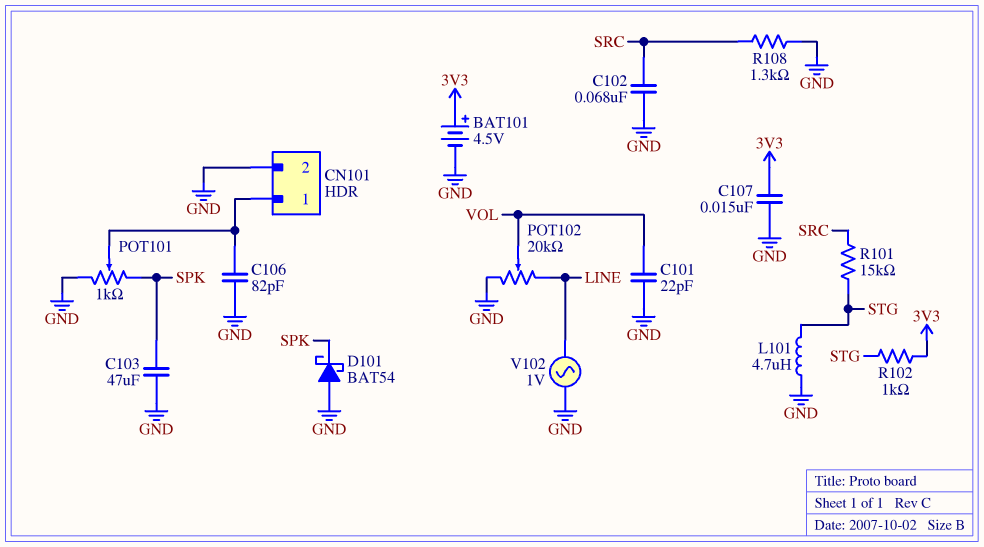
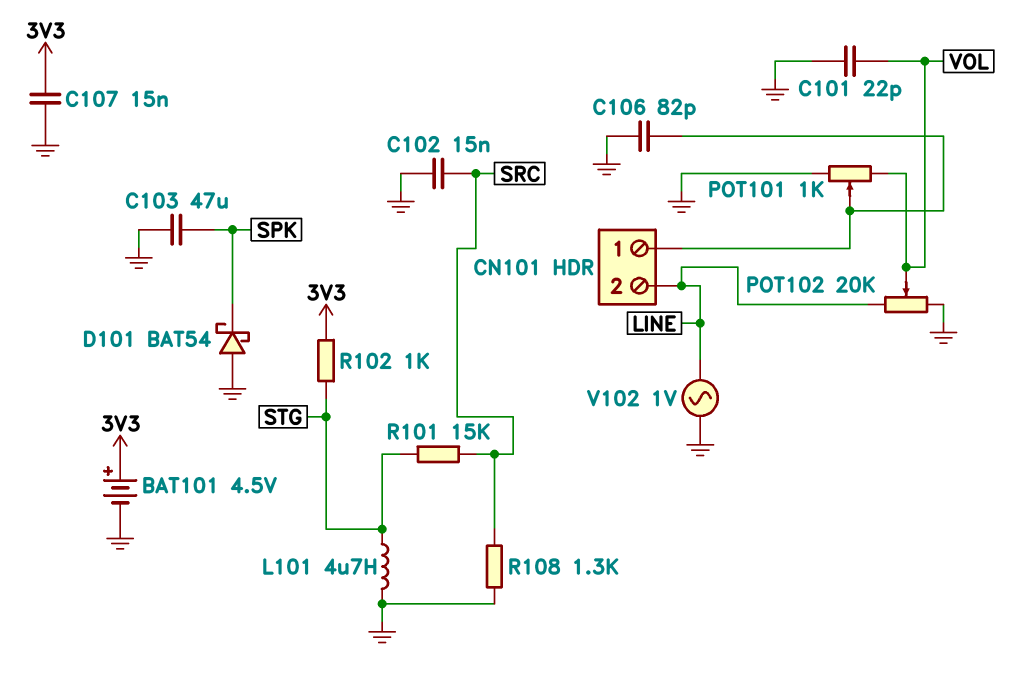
C102: 68nF (GND, SRC) -> 15nF (GND, SRC)
CN101 pin 2: GND -> LINE
POT101: 1k (GND, SPK, wiper CN101/1) -> 1k (GND, VOL, wiper CN101/1)

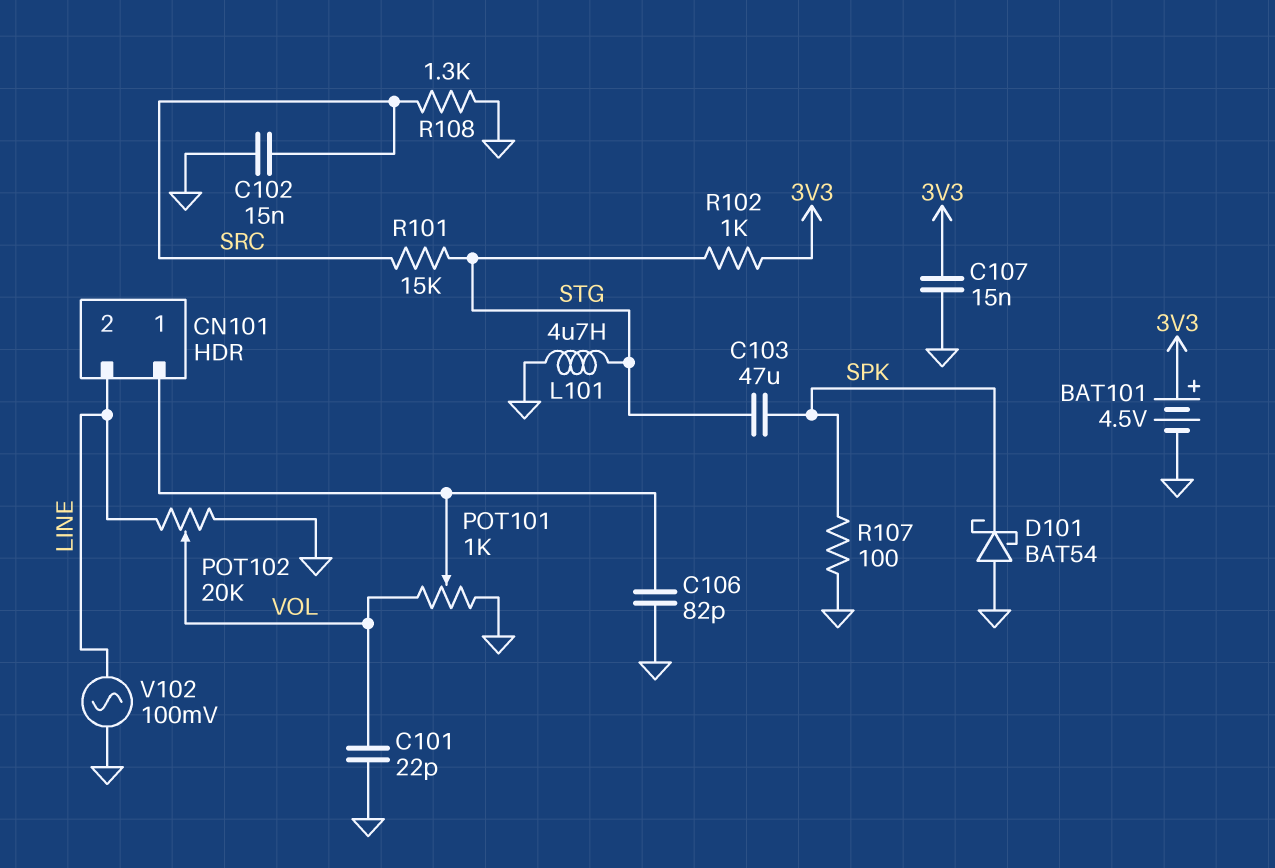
C103: 47uF (GND, SPK) -> 47uF (SPK, STG)
R107: none -> 100 (GND, SPK)
V102: AC 1V (GND, LINE) -> AC 100mV (GND, LINE)

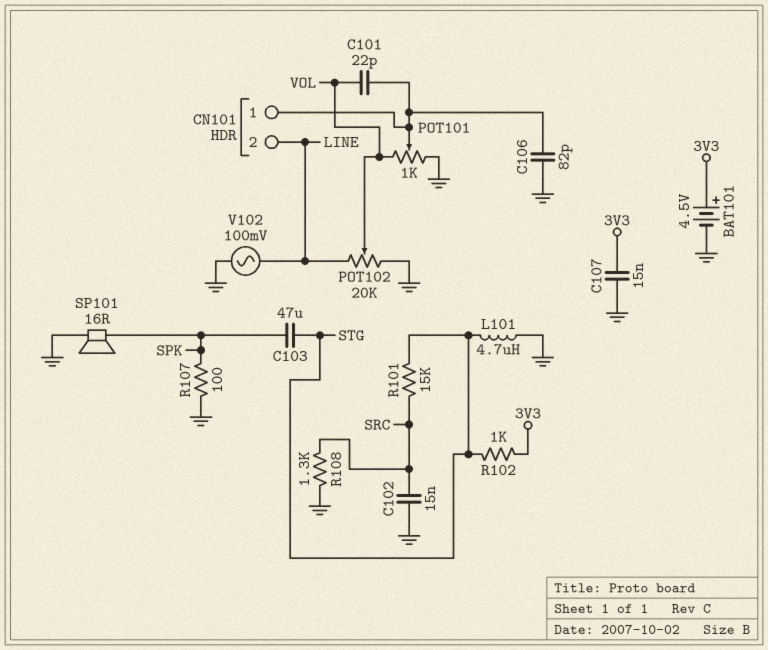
C101: 22pF (GND, VOL) -> 22pF (CN101/1, VOL)
D101: schottky BAT54 (A GND, K SPK) -> none
SP101: none -> speaker 16R (GND, SPK)

